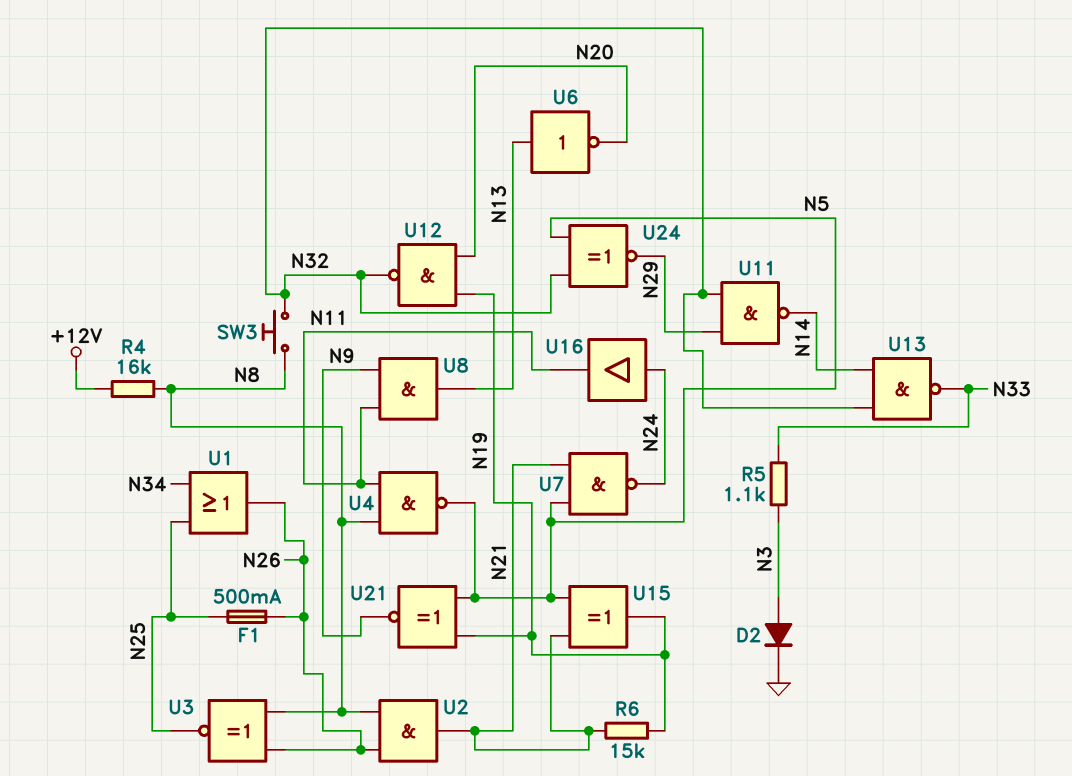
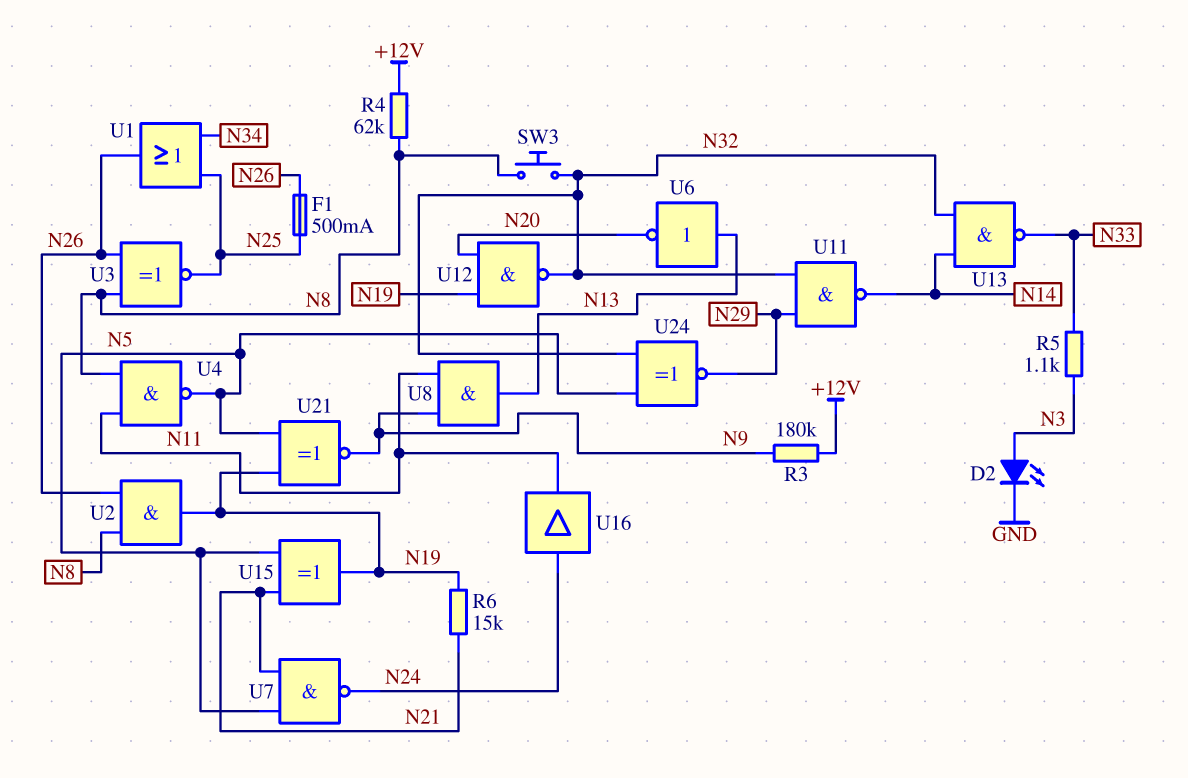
D2: diode (A N3, K GND) -> LED (A N3, K GND)
R3: none -> 180k (+12V, N9)
R4: 16k (+12V, N8) -> 62k (+12V, N8)
U2: AND (in N8, in N26, out N21) -> AND (in N8, in N26, out N19)

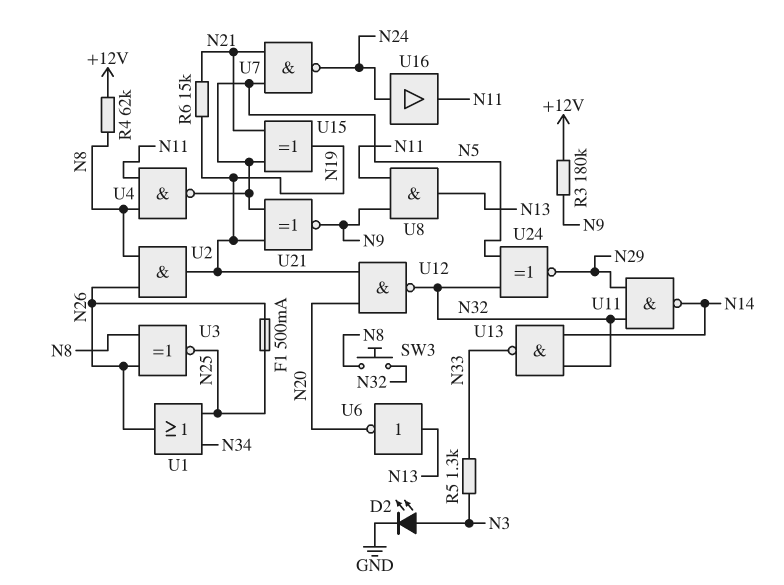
R5: 1.1k (N3, N33) -> 1.3k (N3, N33)

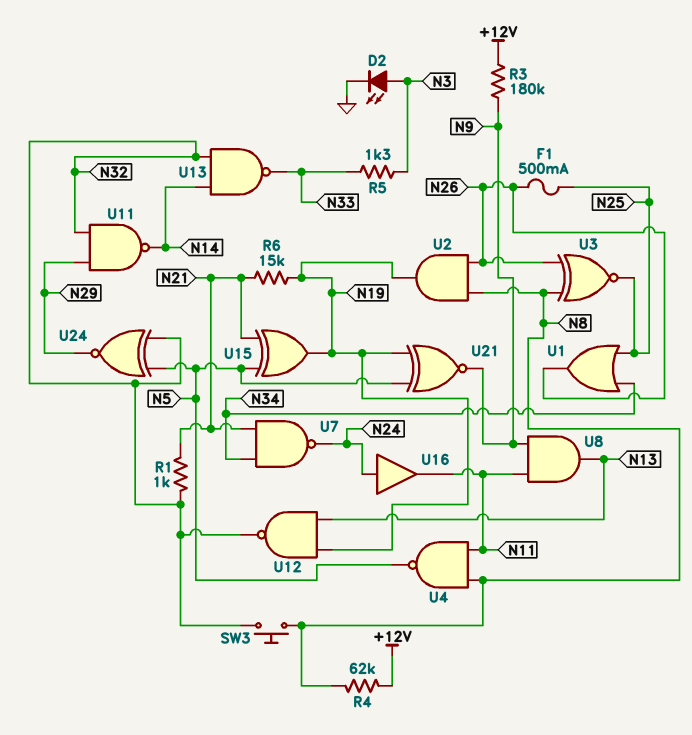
R1: none -> 1k (N21, N32)
U6: NOT (in N13, out N20) -> none
U7: NAND (in N5, in N21, out N24) -> NAND (in N21, in N34, out N24)
U12: NAND (in N19, in N20, out N32) -> NAND (in N13, in N19, out N32)

